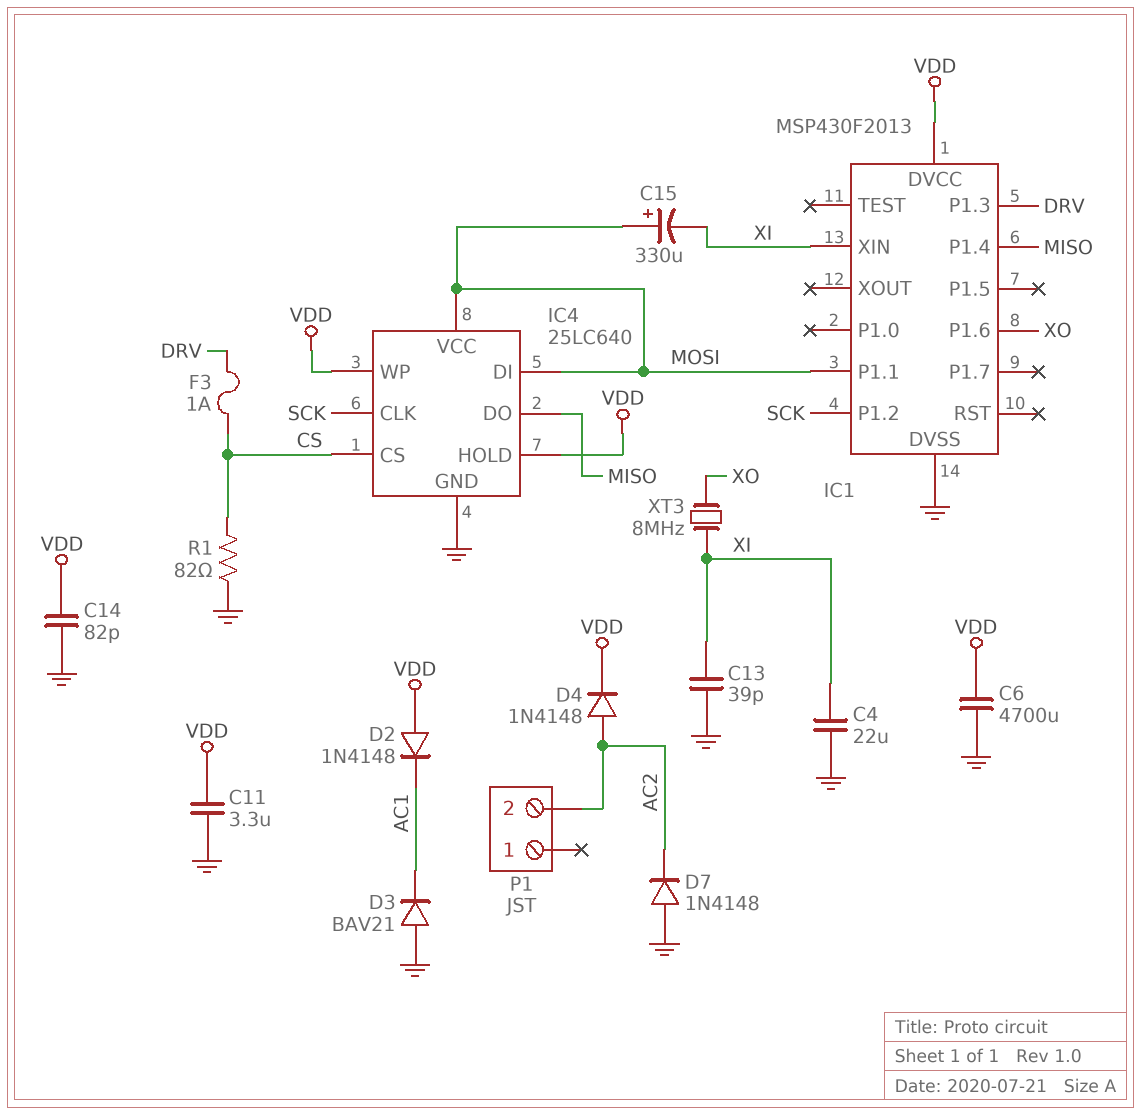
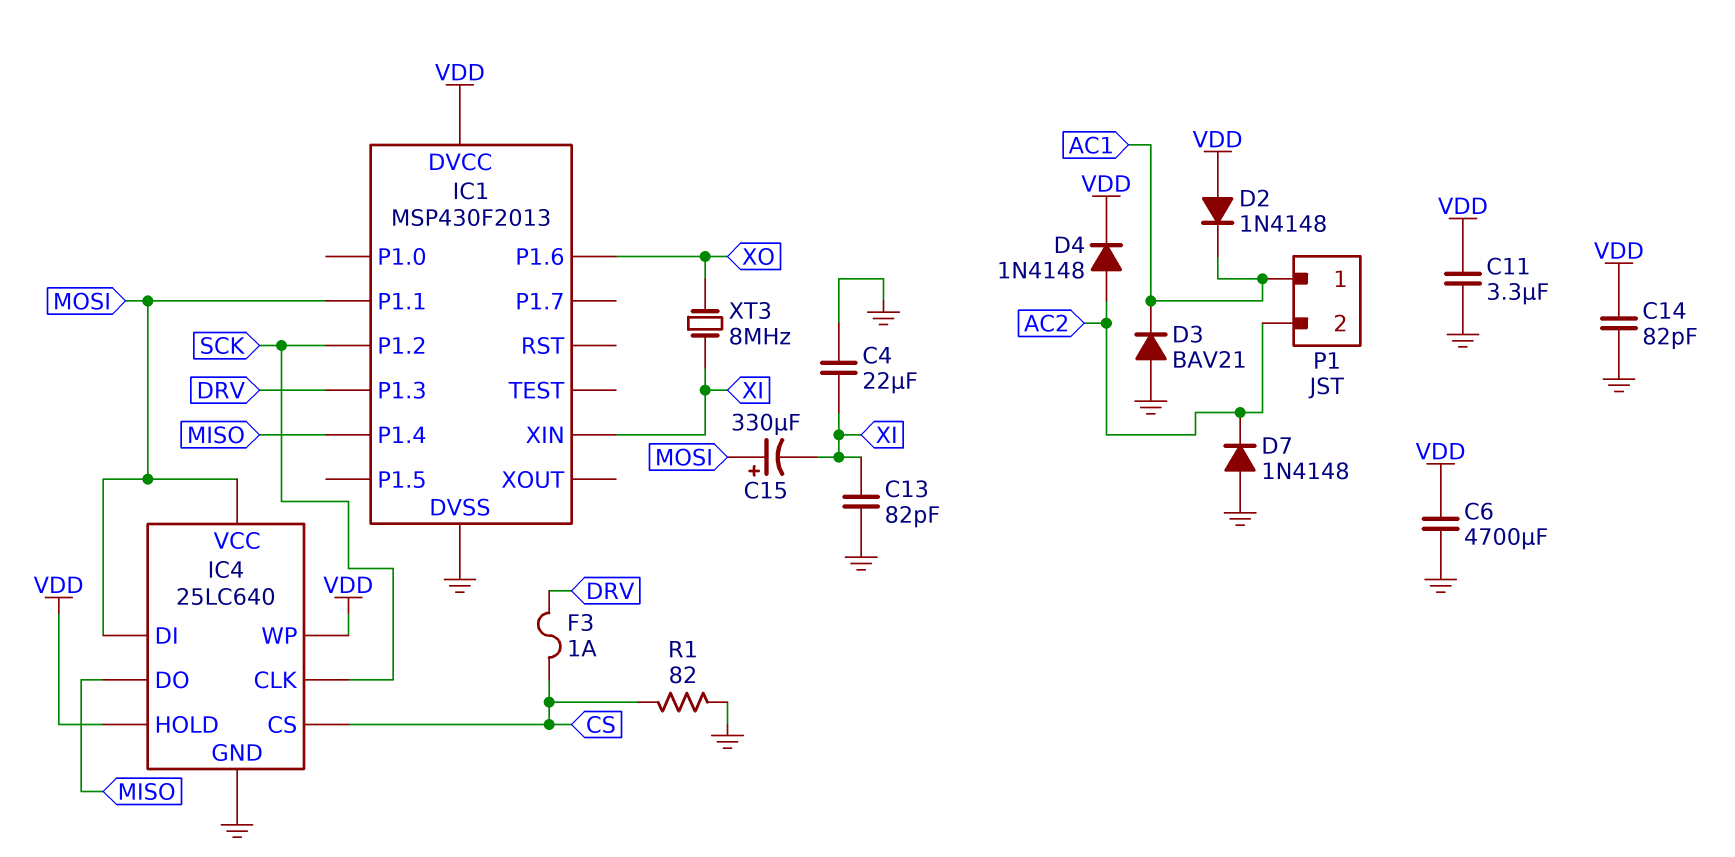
C13: 39pF (GND, XI) -> 82pF (GND, XI)
P1 pin 1: none -> AC1

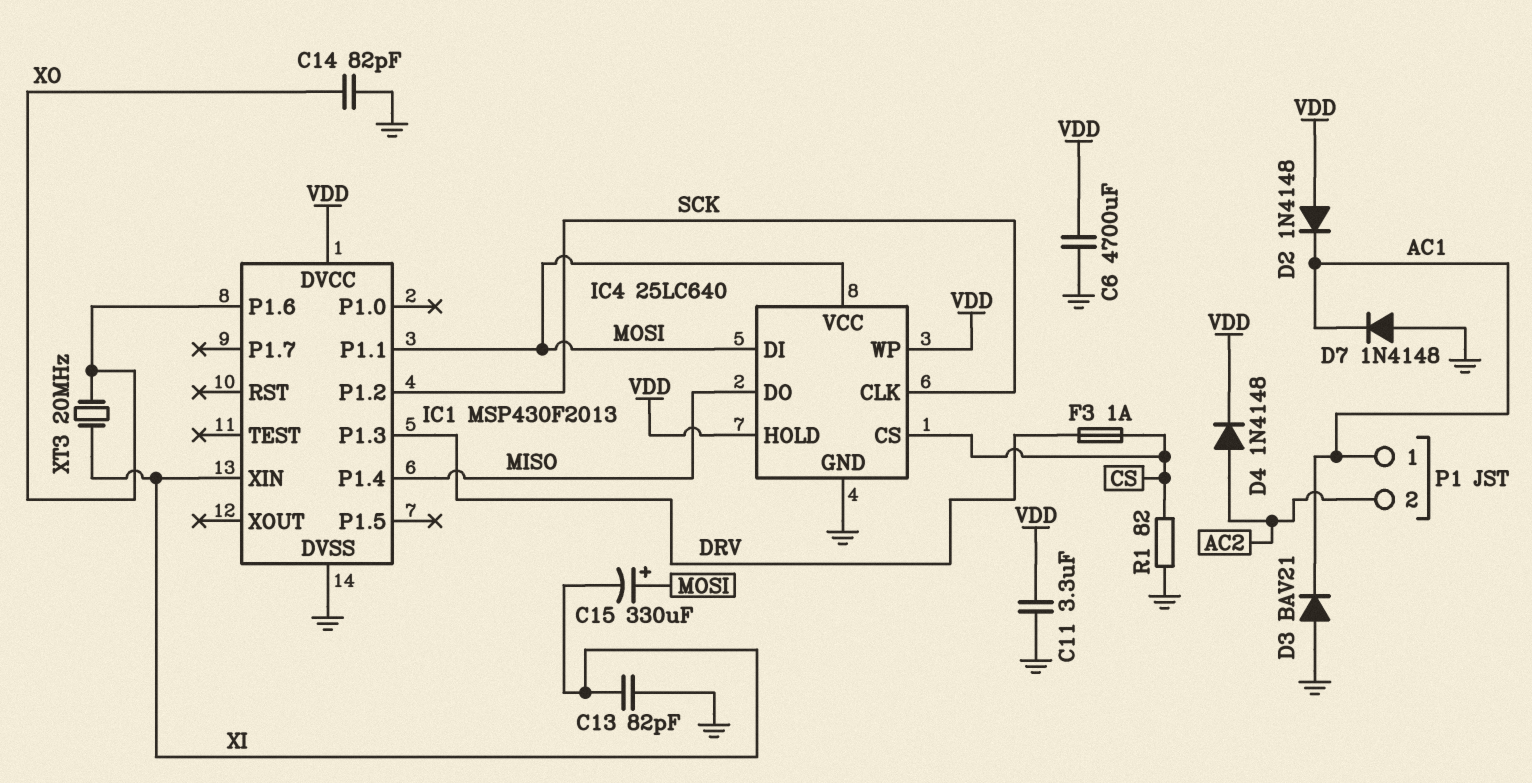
C4: 22uF (GND, XI) -> none
C14: 82pF (GND, VDD) -> 82pF (GND, XO)
D7: diode 1N4148 (A GND, K AC2) -> diode 1N4148 (A GND, K AC1)
XT3: 8MHz (XI, XO) -> 20MHz (XI, XO)

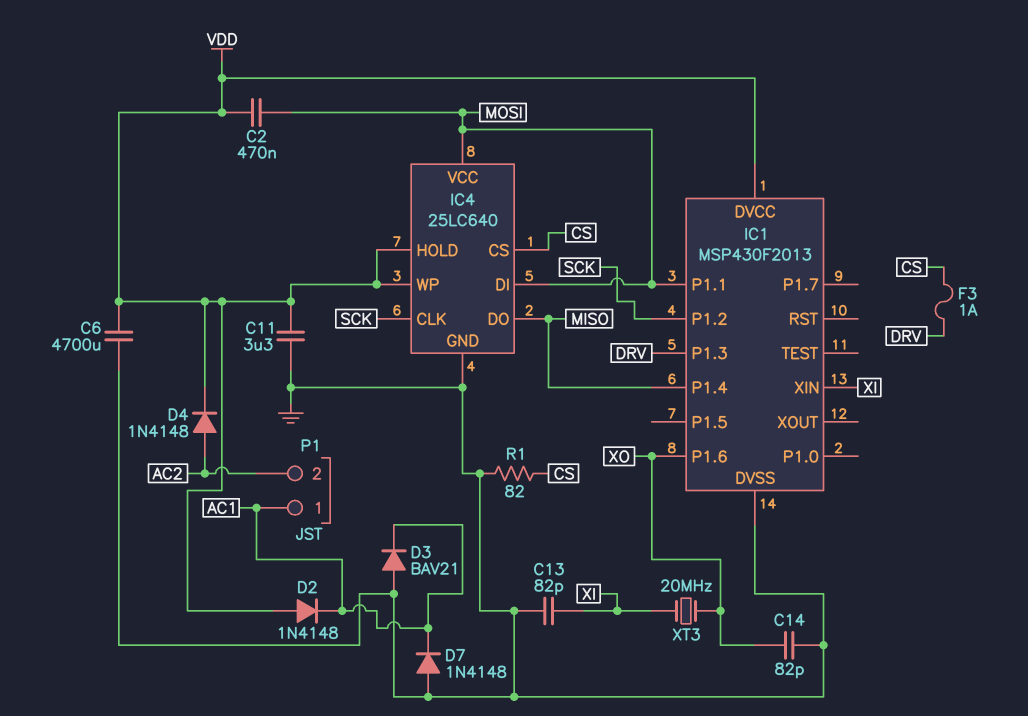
C2: none -> 470nF (MOSI, VDD)
C15: 330uF (plus MOSI, minus XI) -> none

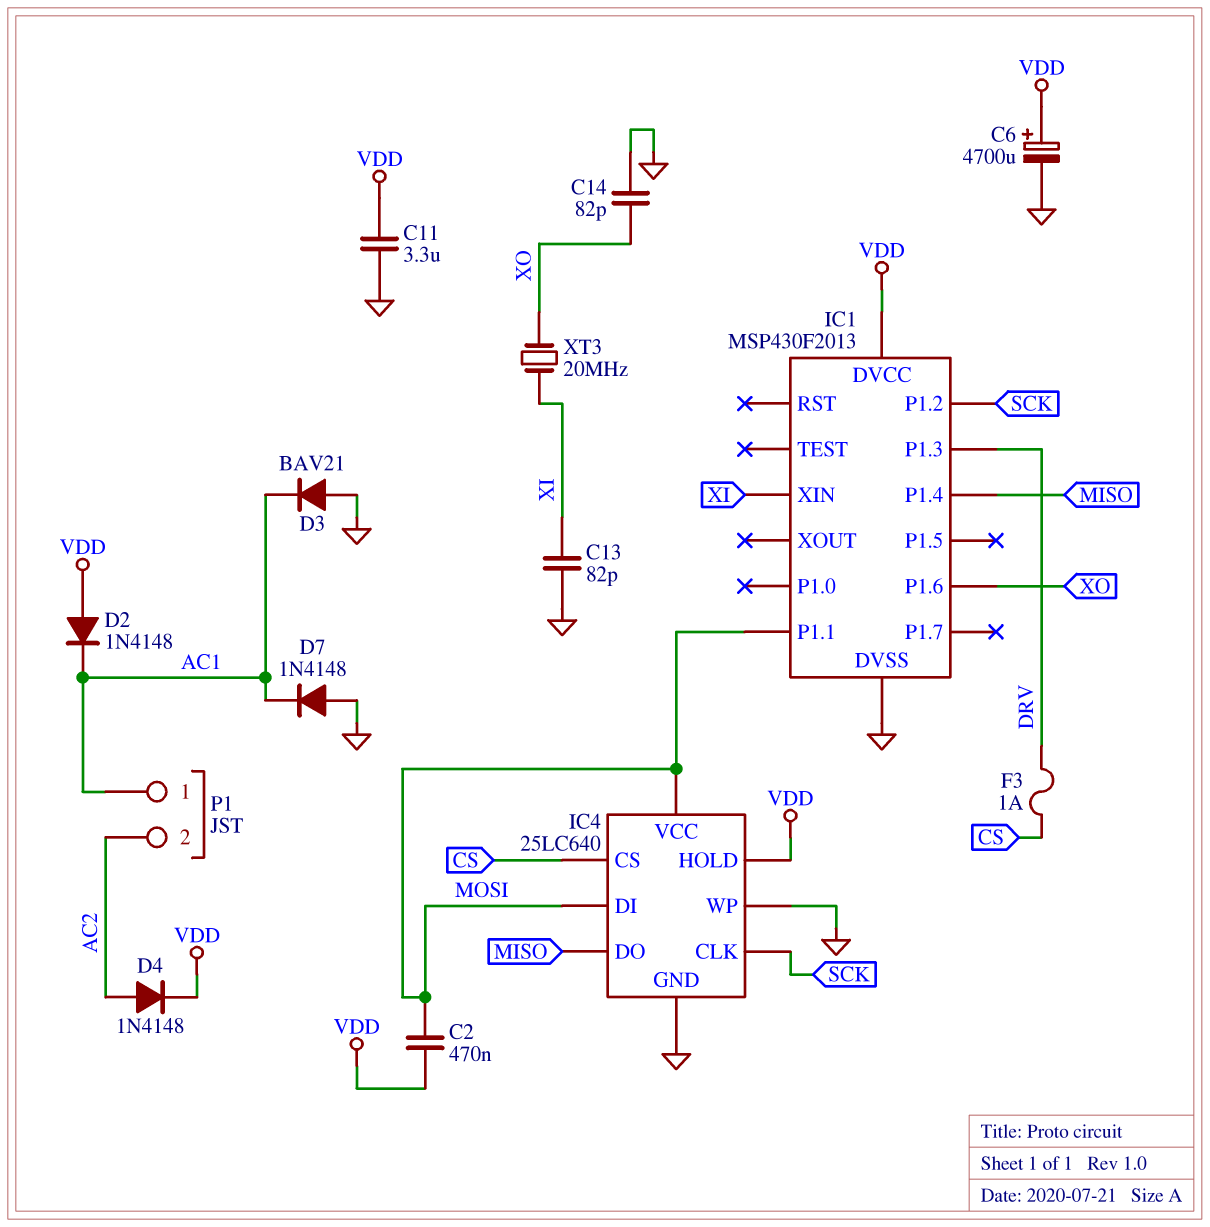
C6: 4700uF (GND, VDD) -> 4700uF (plus VDD, minus GND)
IC4 pin WP: VDD -> GND
R1: 82 (CS, GND) -> none

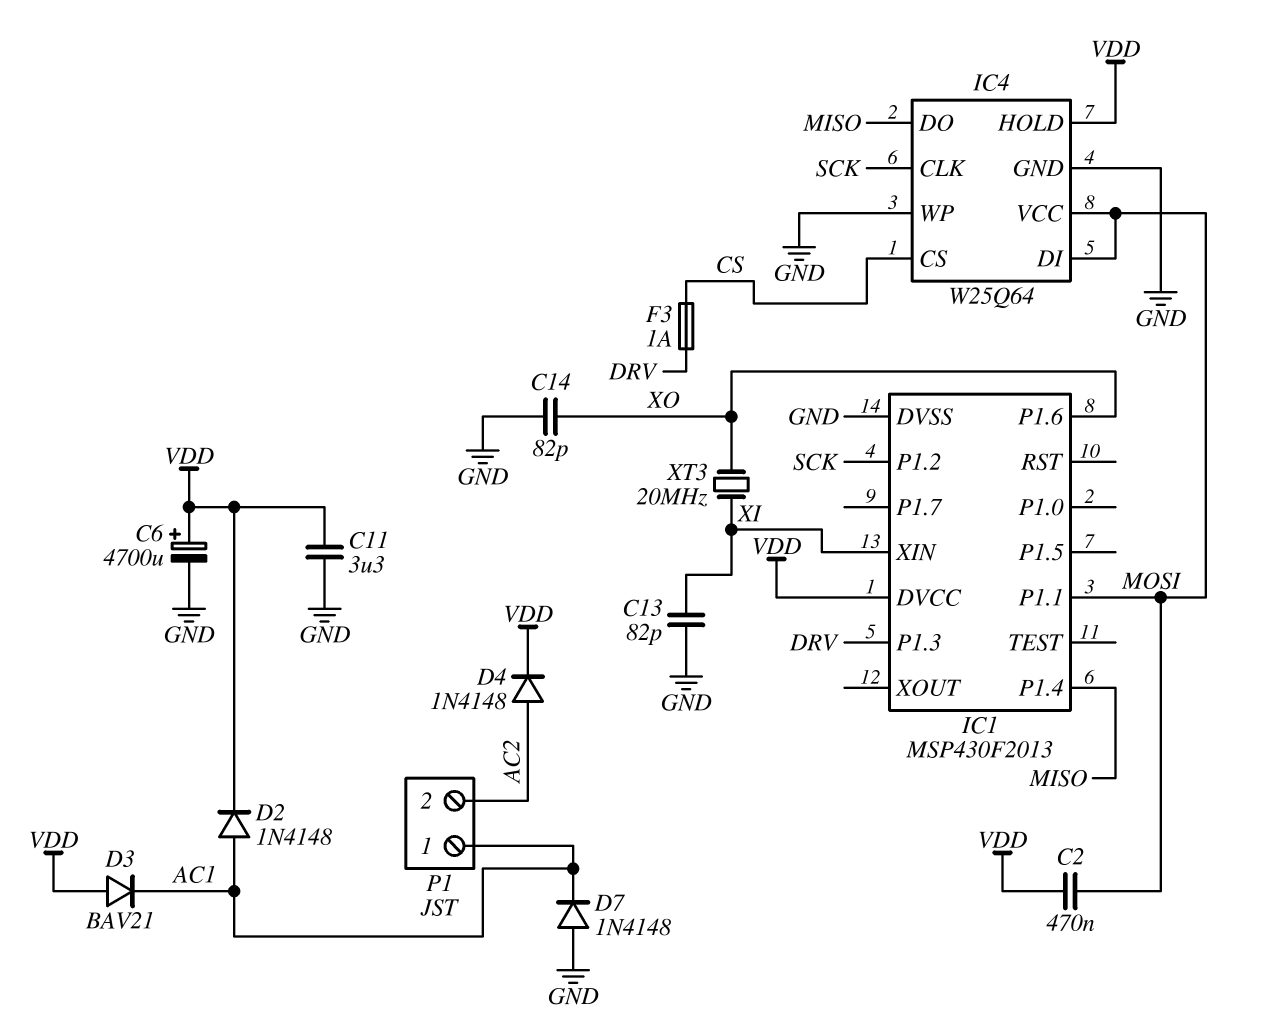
D2: diode 1N4148 (A VDD, K AC1) -> diode 1N4148 (A AC1, K VDD)
D3: diode BAV21 (A GND, K AC1) -> diode BAV21 (A VDD, K AC1)
IC4: 25LC640 -> W25Q64

